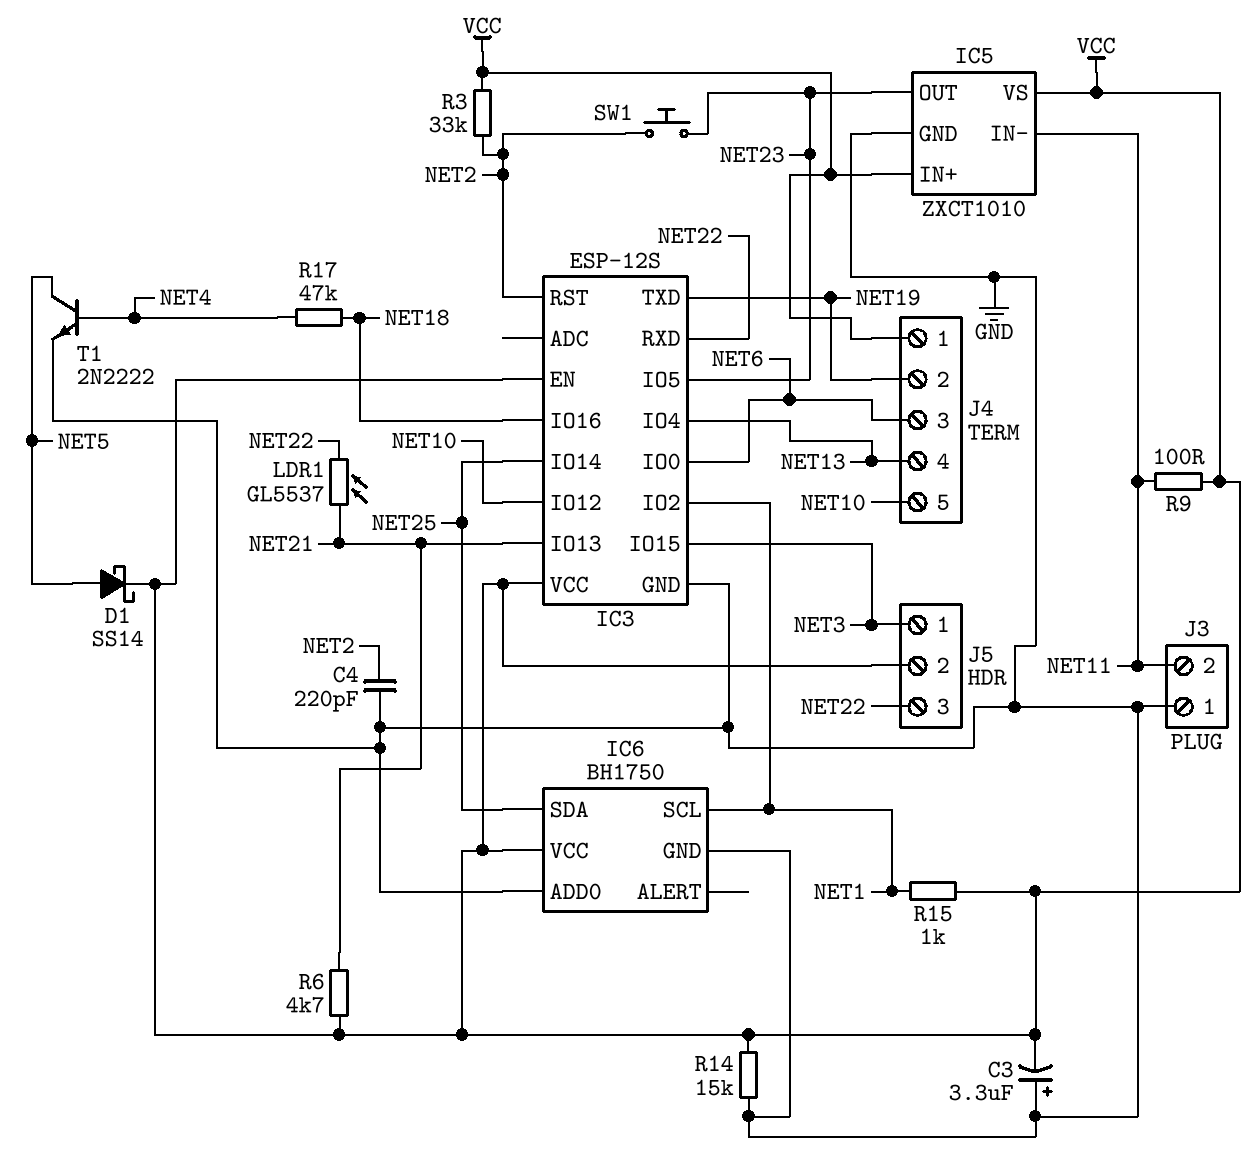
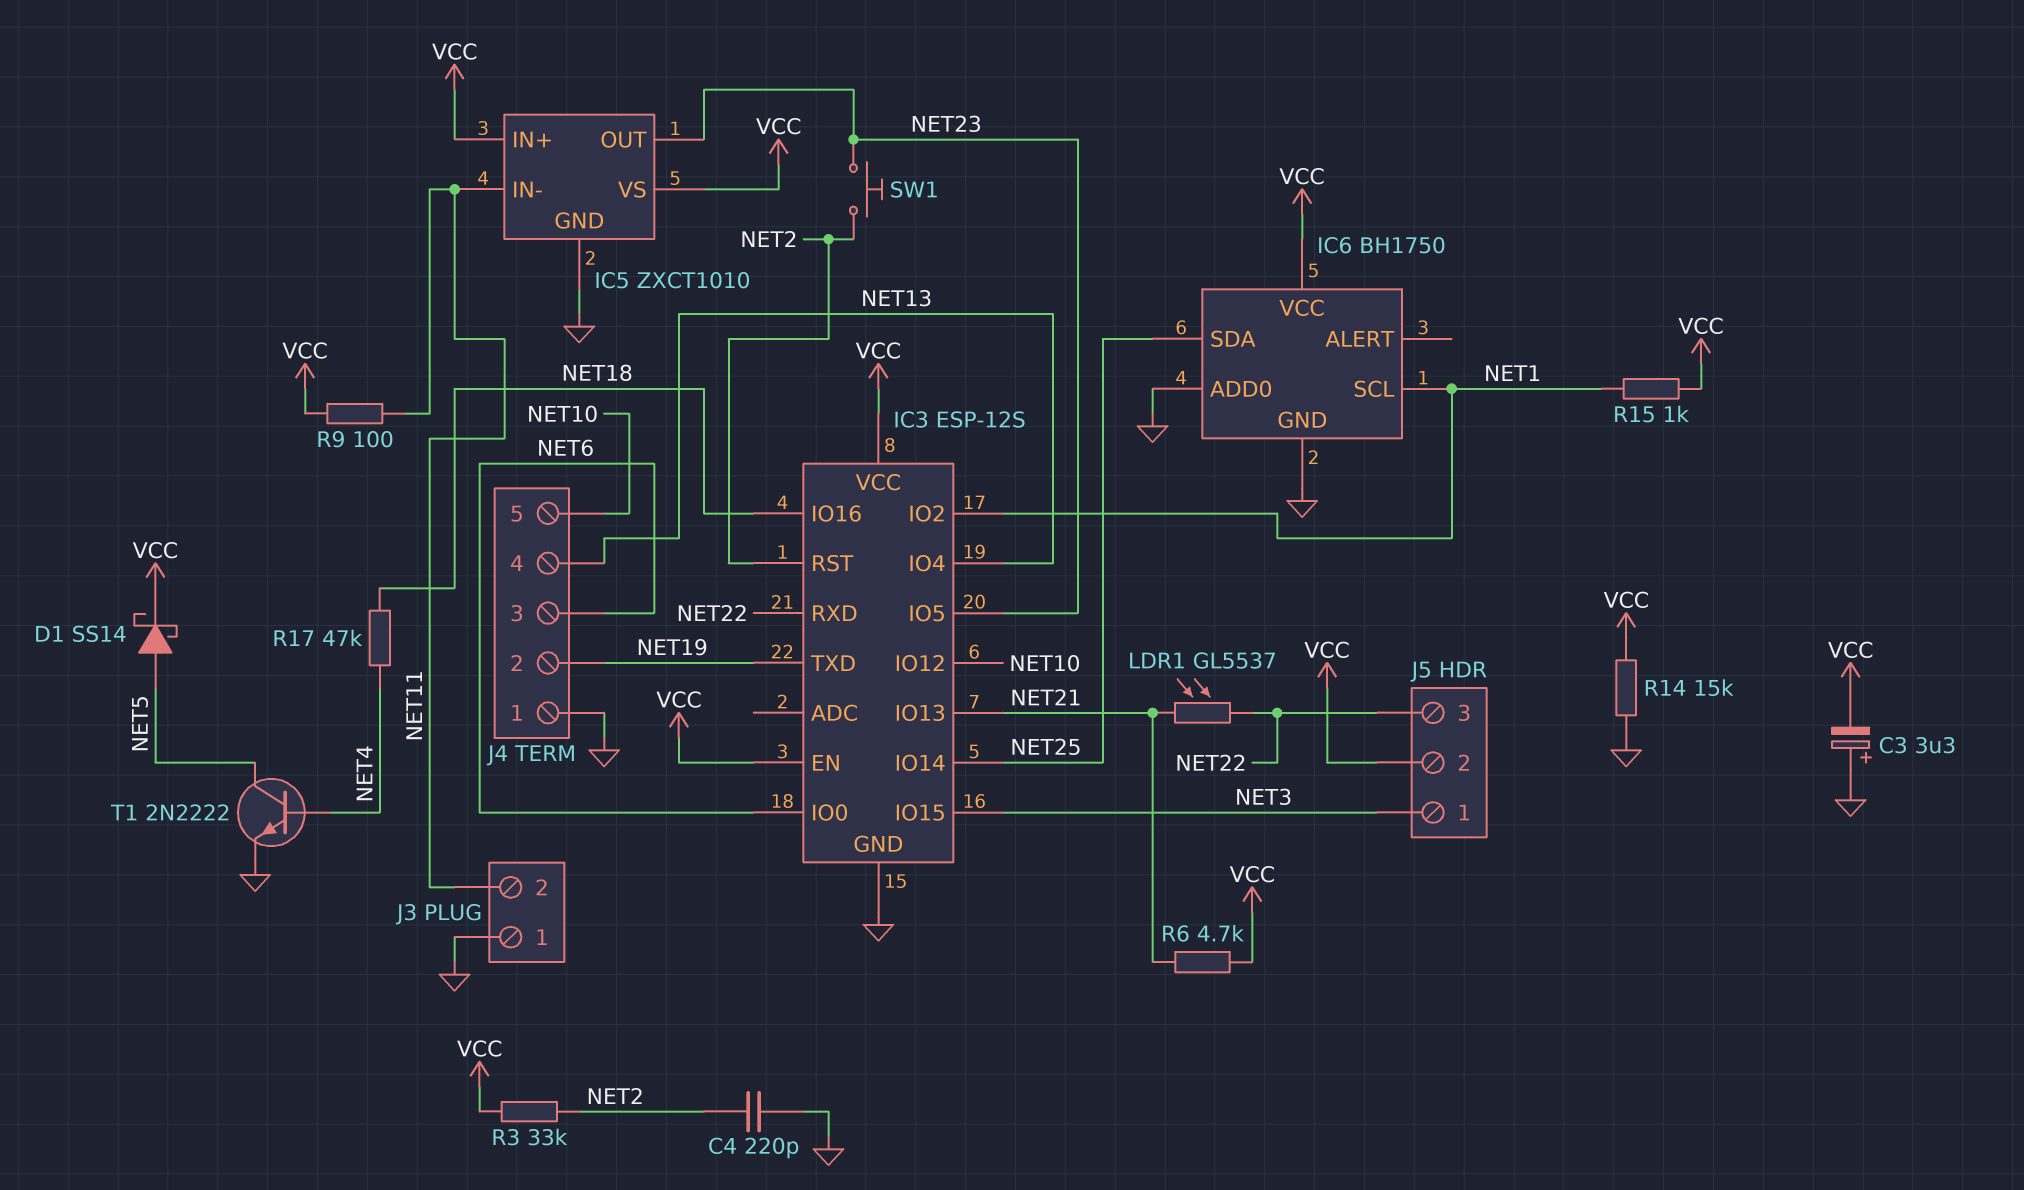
J4 pin 1: VCC -> GND

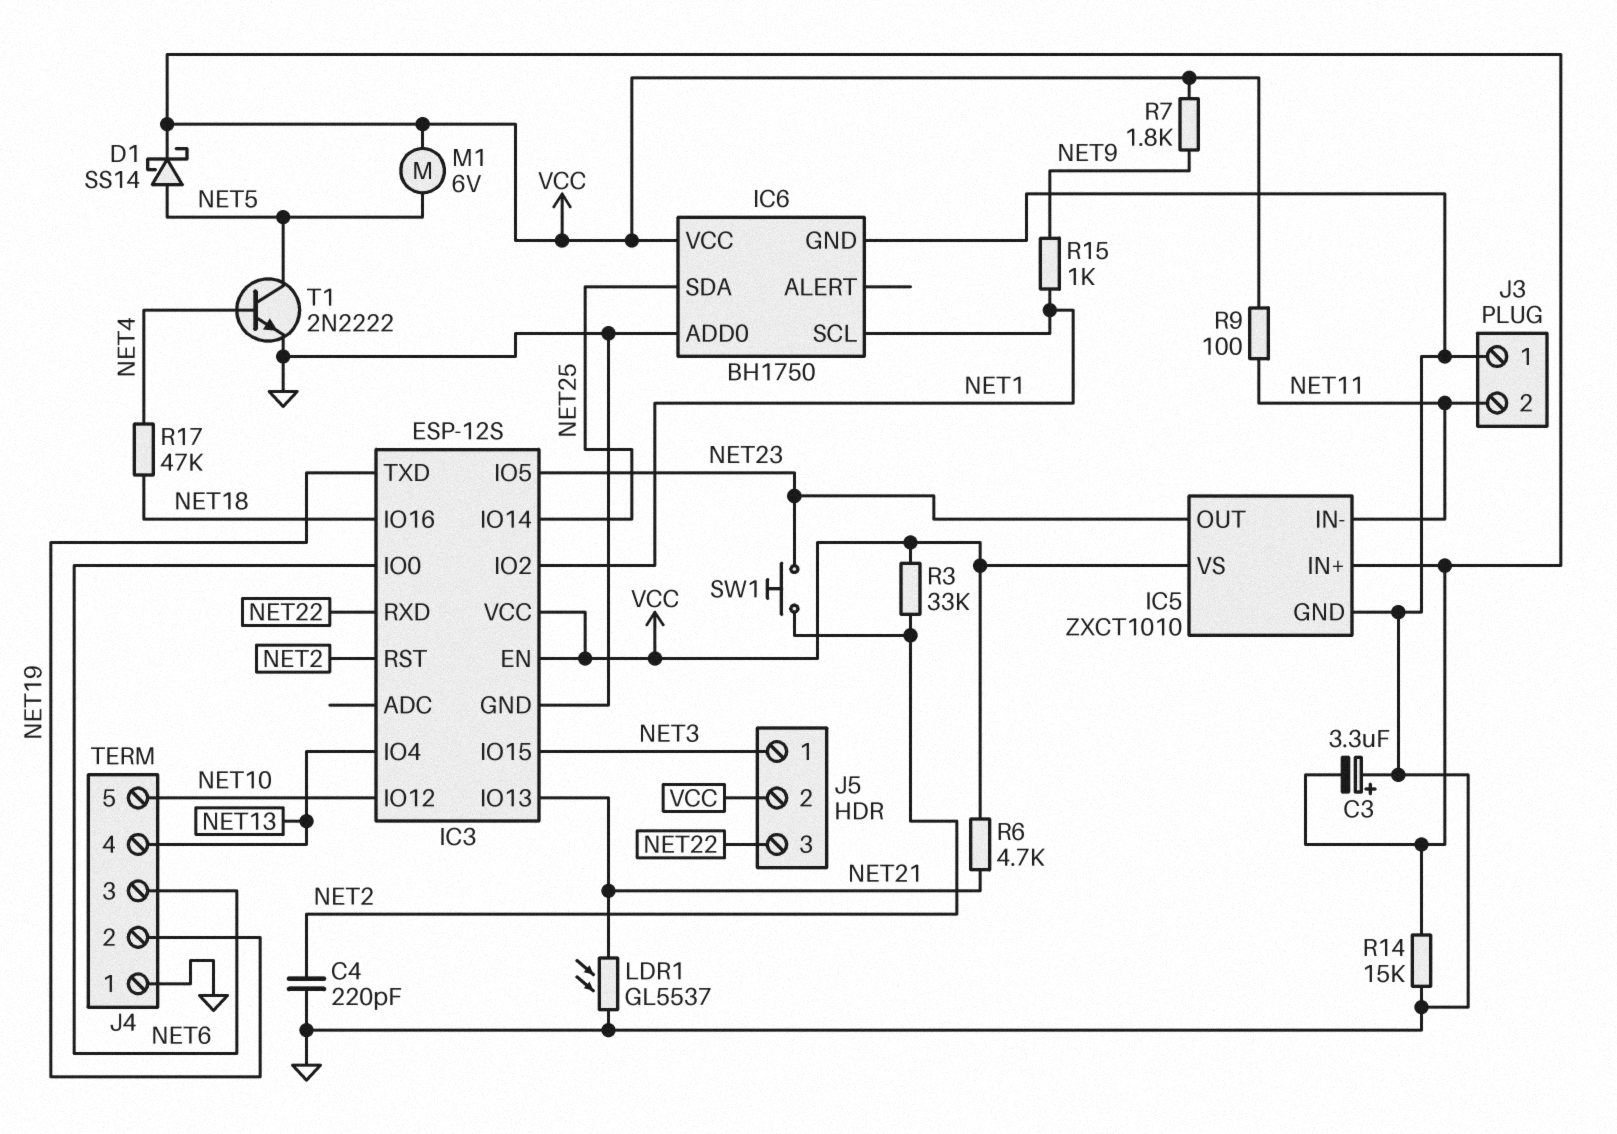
LDR1: GL5537 (NET21, NET22) -> GL5537 (GND, NET21)
M1: none -> motor 6V (NET5, VCC)
R7: none -> 1.8k (NET9, VCC)
R15: 1k (NET1, VCC) -> 1k (NET1, NET9)

